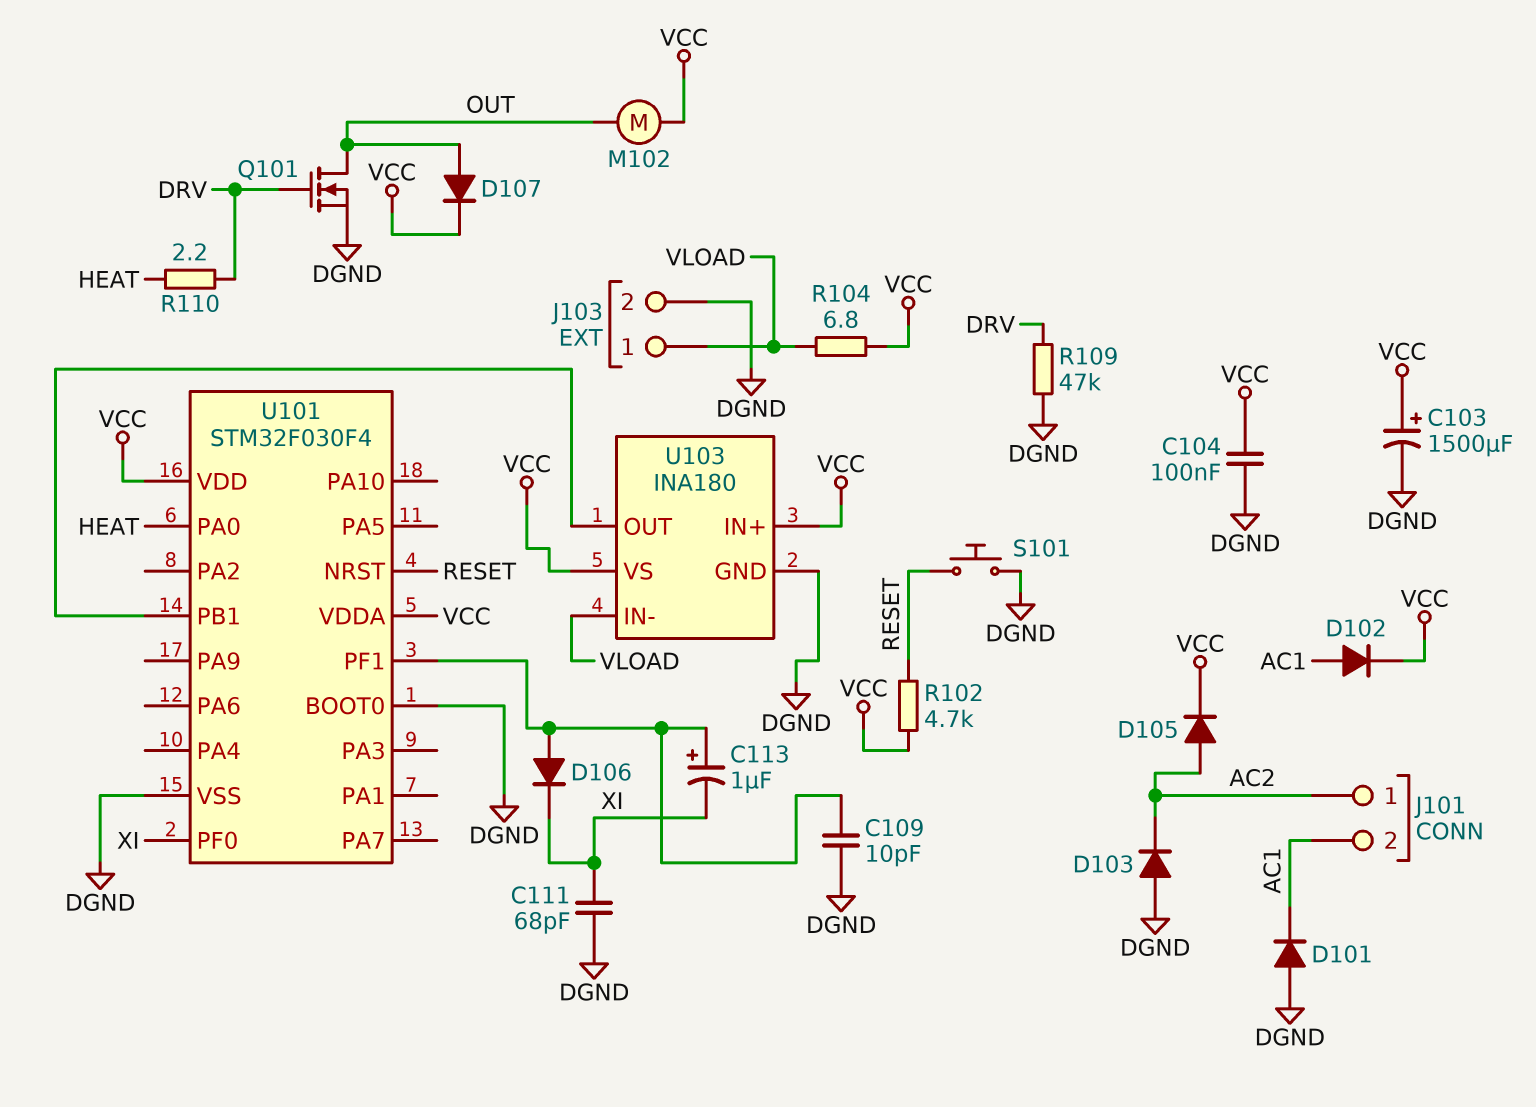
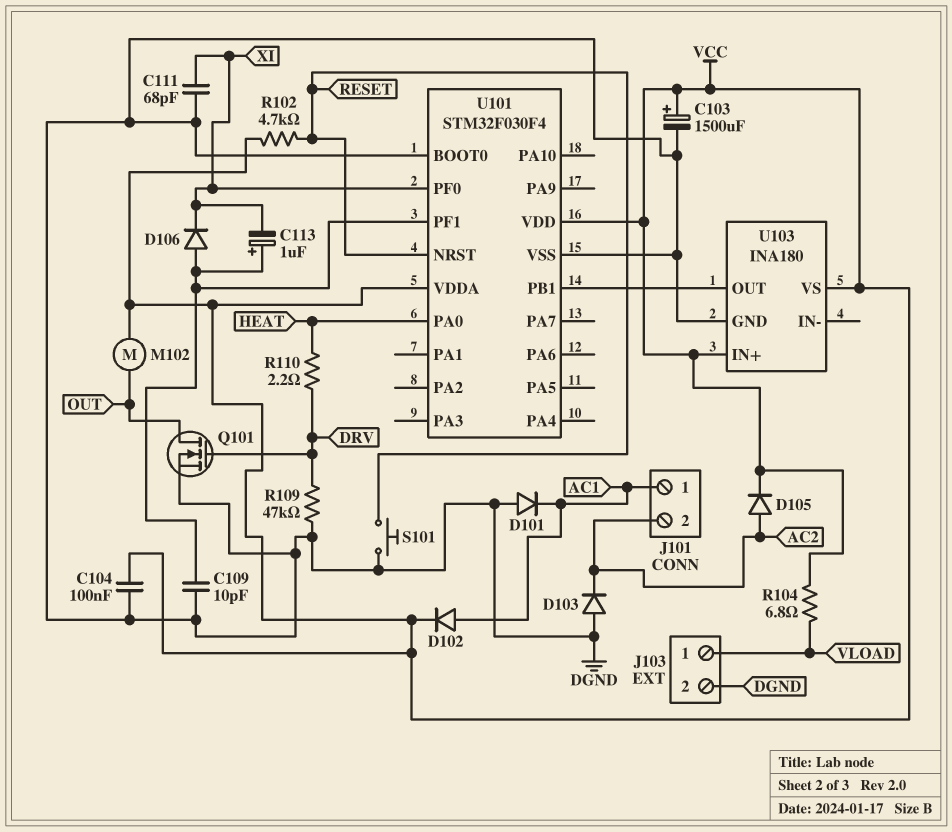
D107: diode (A OUT, K VCC) -> none
J101 pin 1: AC2 -> AC1
J101 pin 2: AC1 -> AC2
U103 pin IN-: VLOAD -> none

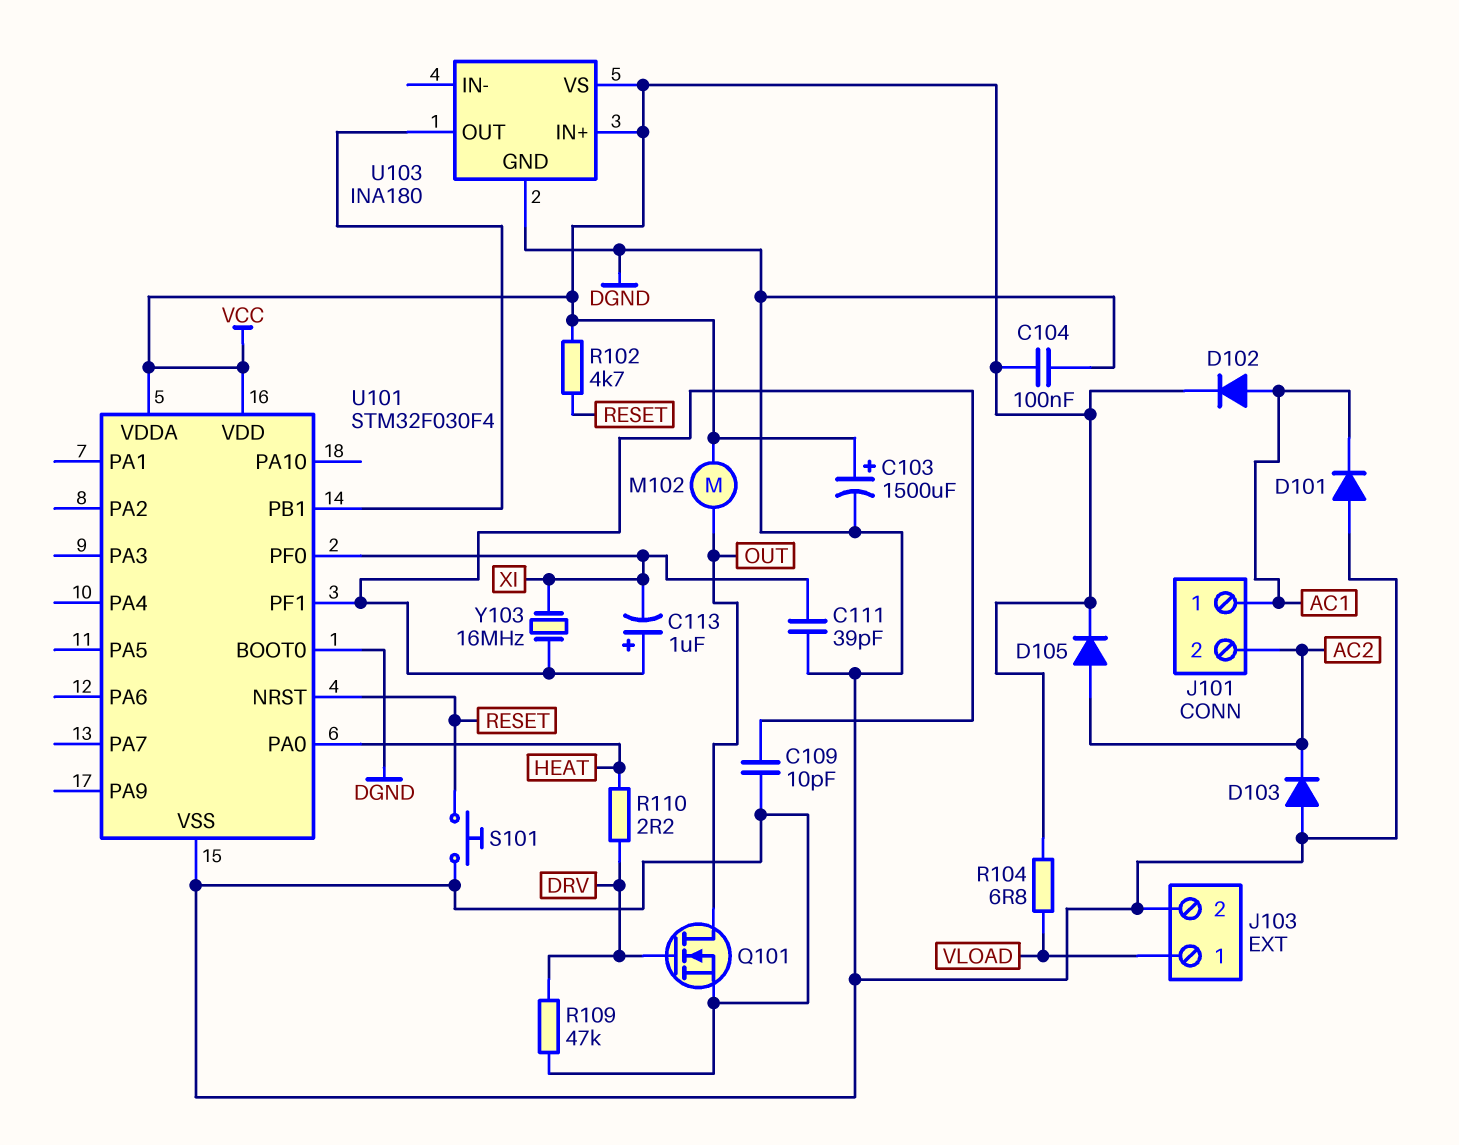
C111: 68pF (DGND, XI) -> 39pF (DGND, XI)
D106: diode (A U101/PF1, K XI) -> none
Y103: none -> 16MHz (U101/PF1, XI)

